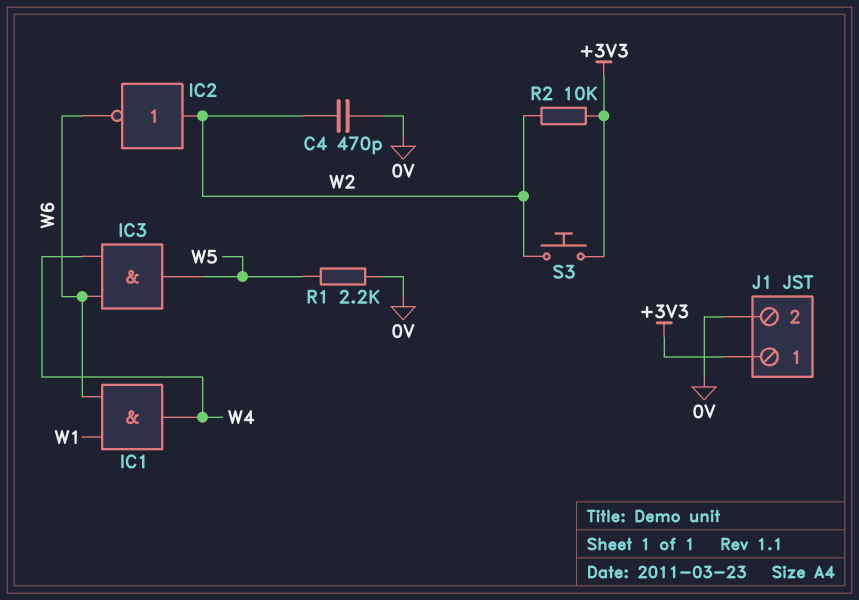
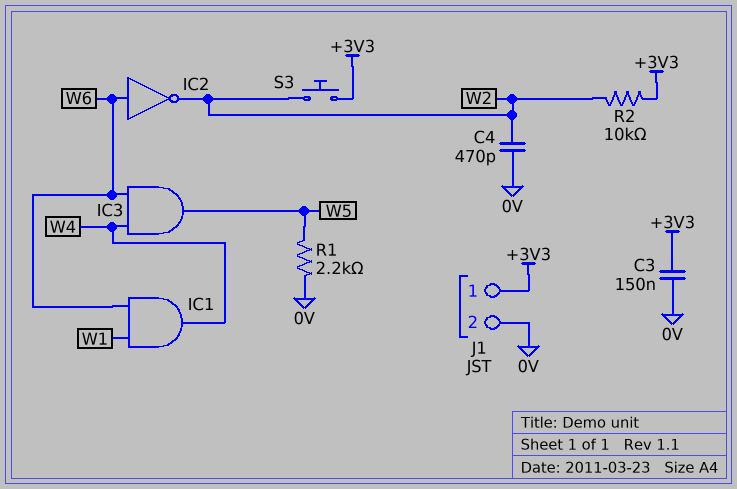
C3: none -> 150nF (+3V3, 0V)
IC2: NOT (in W2, out W6) -> NOT (in W6, out W2)

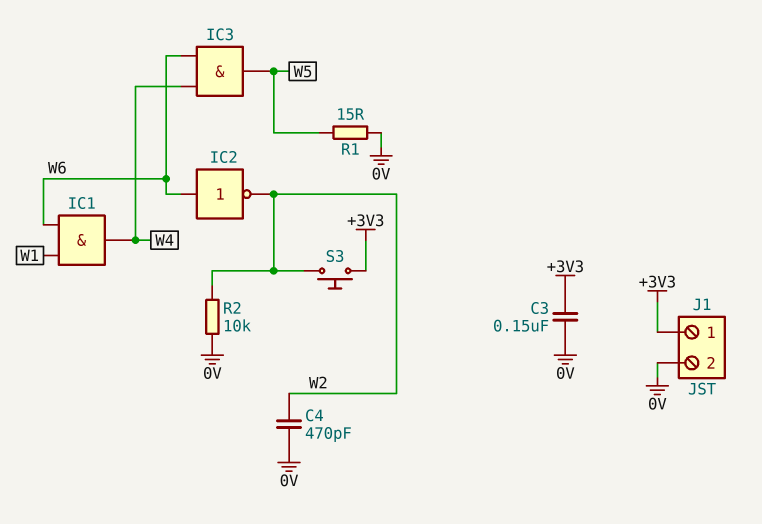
R1: 2.2k (0V, W5) -> 15 (0V, W5)
R2: 10k (+3V3, W2) -> 10k (0V, W2)

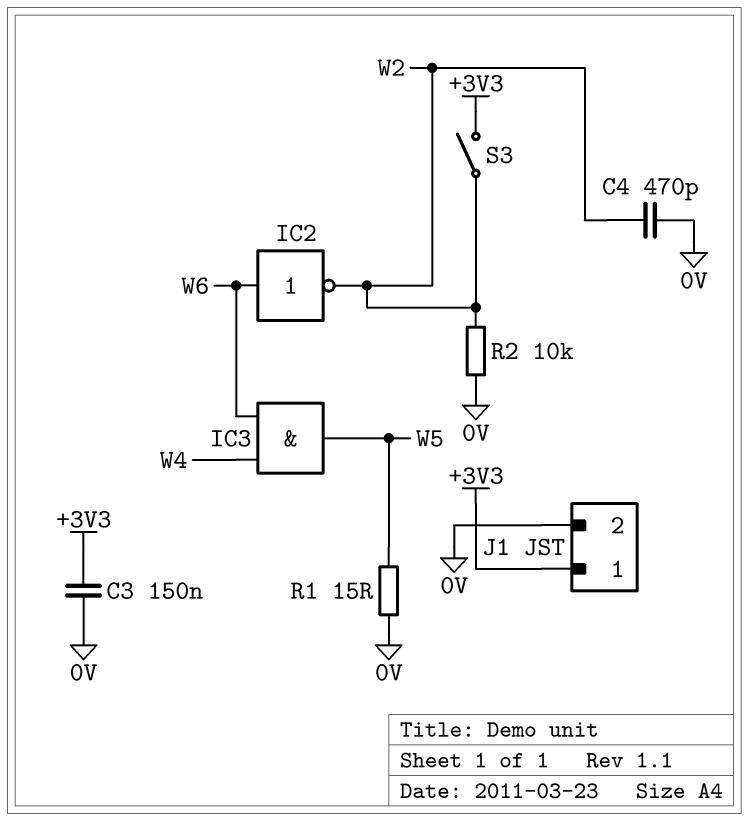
IC1: AND (in W1, in W6, out W4) -> none
S3: button (+3V3, W2) -> switch (+3V3, W2)

